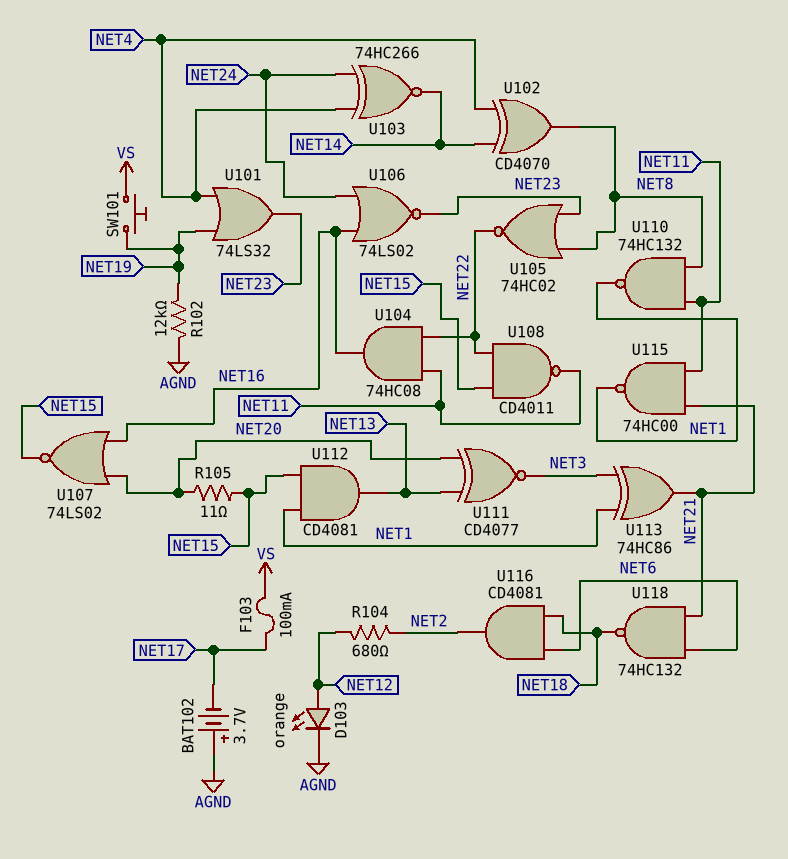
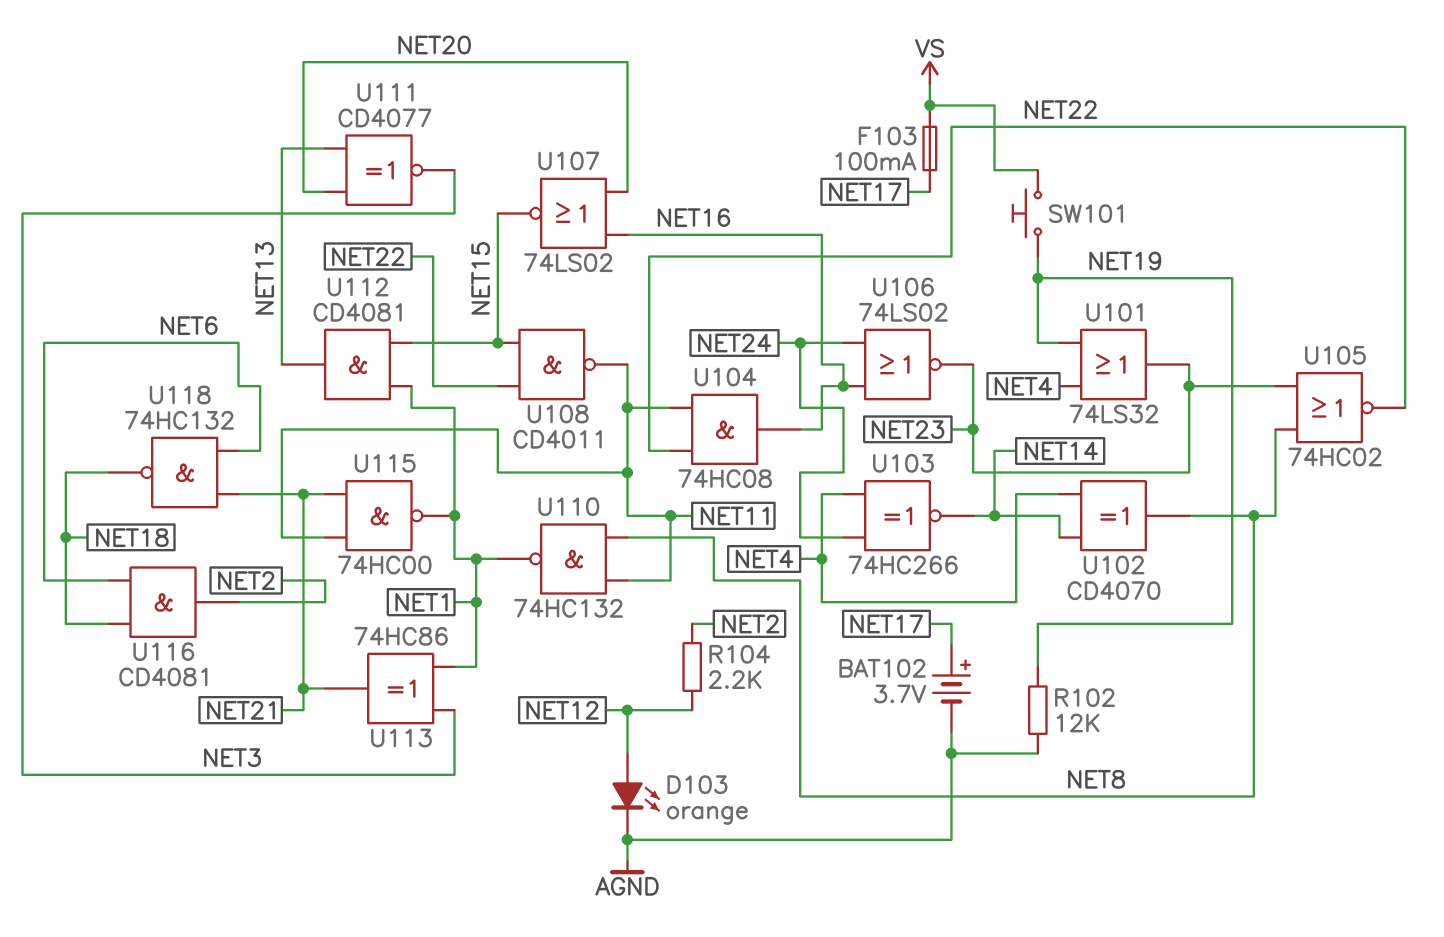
BAT102: 3.7V (plus AGND, minus NET17) -> 3.7V (plus NET17, minus AGND)
R104: 680 (NET2, NET12) -> 2.2k (NET2, NET12)
R105: 11 (NET15, NET20) -> none

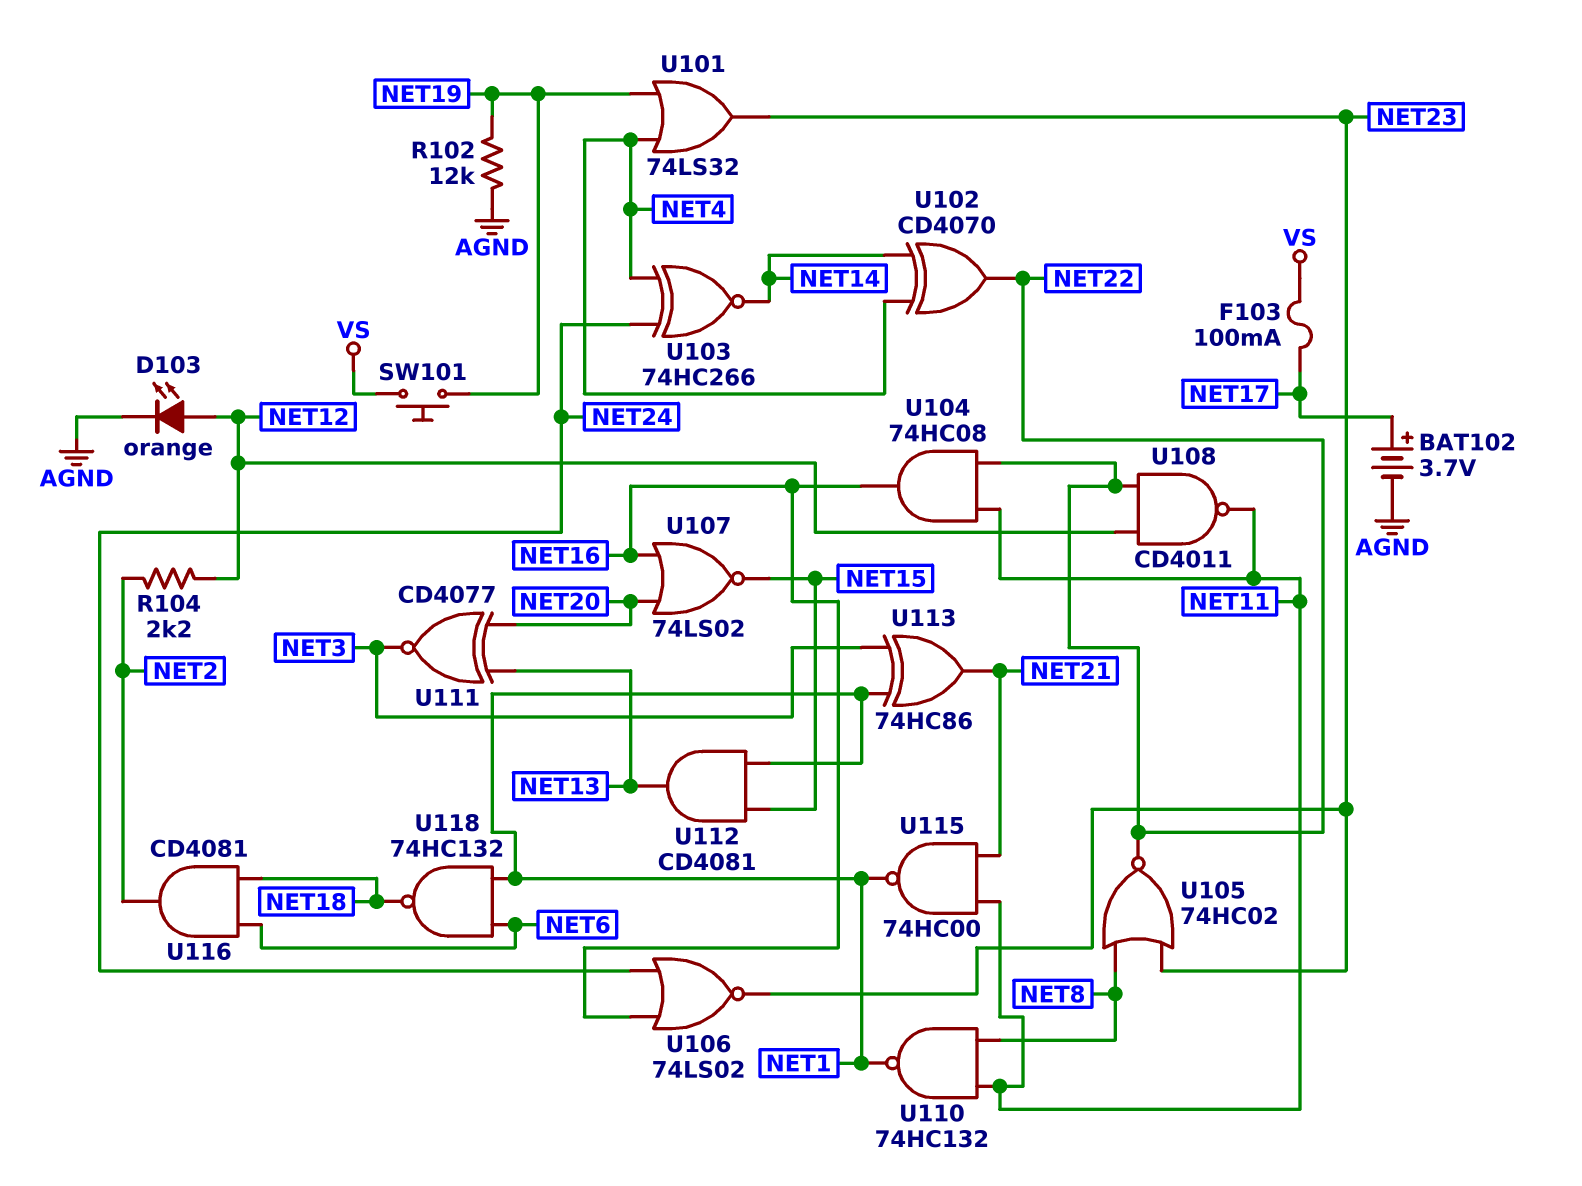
U102: XOR CD4070 (in NET4, in NET14, out NET8) -> XOR CD4070 (in NET4, in NET14, out NET22)
U108: NAND CD4011 (in NET15, in NET22, out NET11) -> NAND CD4011 (in NET12, in NET22, out NET11)
U118: NAND 74HC132 (in NET6, in NET21, out NET18) -> NAND 74HC132 (in NET1, in NET6, out NET18)

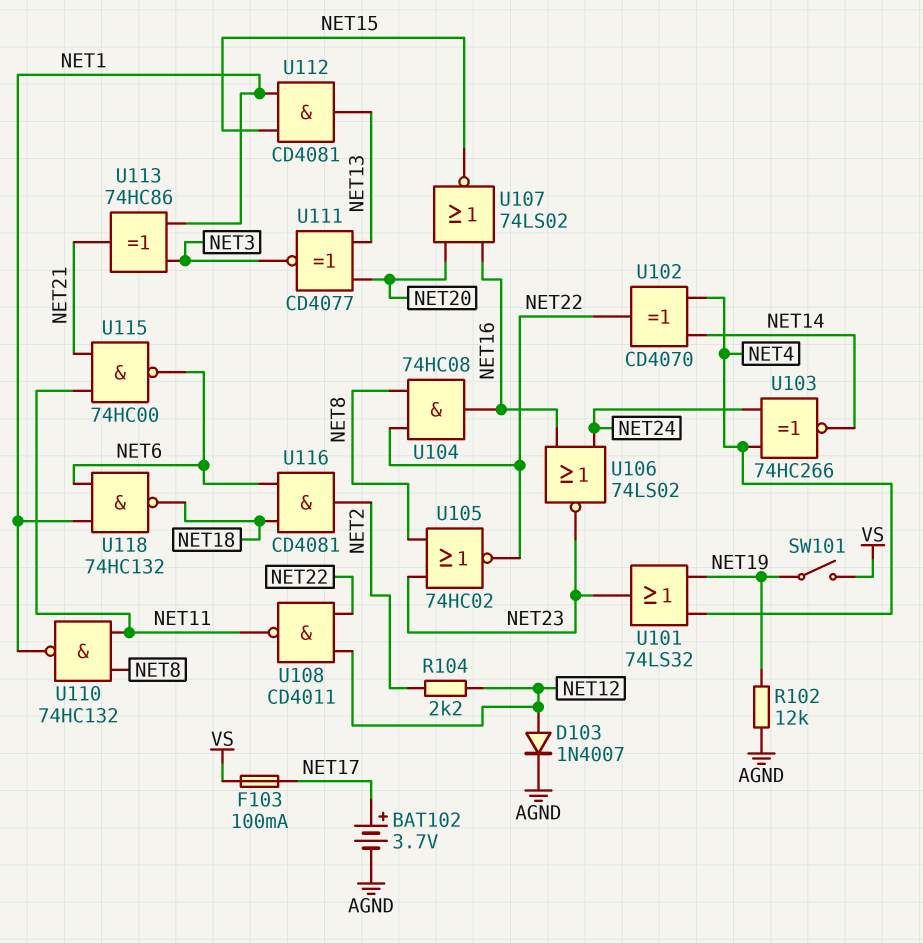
D103: LED orange (A NET12, K AGND) -> diode 1N4007 (A NET12, K AGND)
SW101: button (NET19, VS) -> switch (NET19, VS)
U104: AND 74HC08 (in NET11, in NET22, out NET16) -> AND 74HC08 (in NET8, in NET22, out NET16)
U115: NAND 74HC00 (in NET11, in NET21, out NET1) -> NAND 74HC00 (in NET11, in NET21, out NET6)

